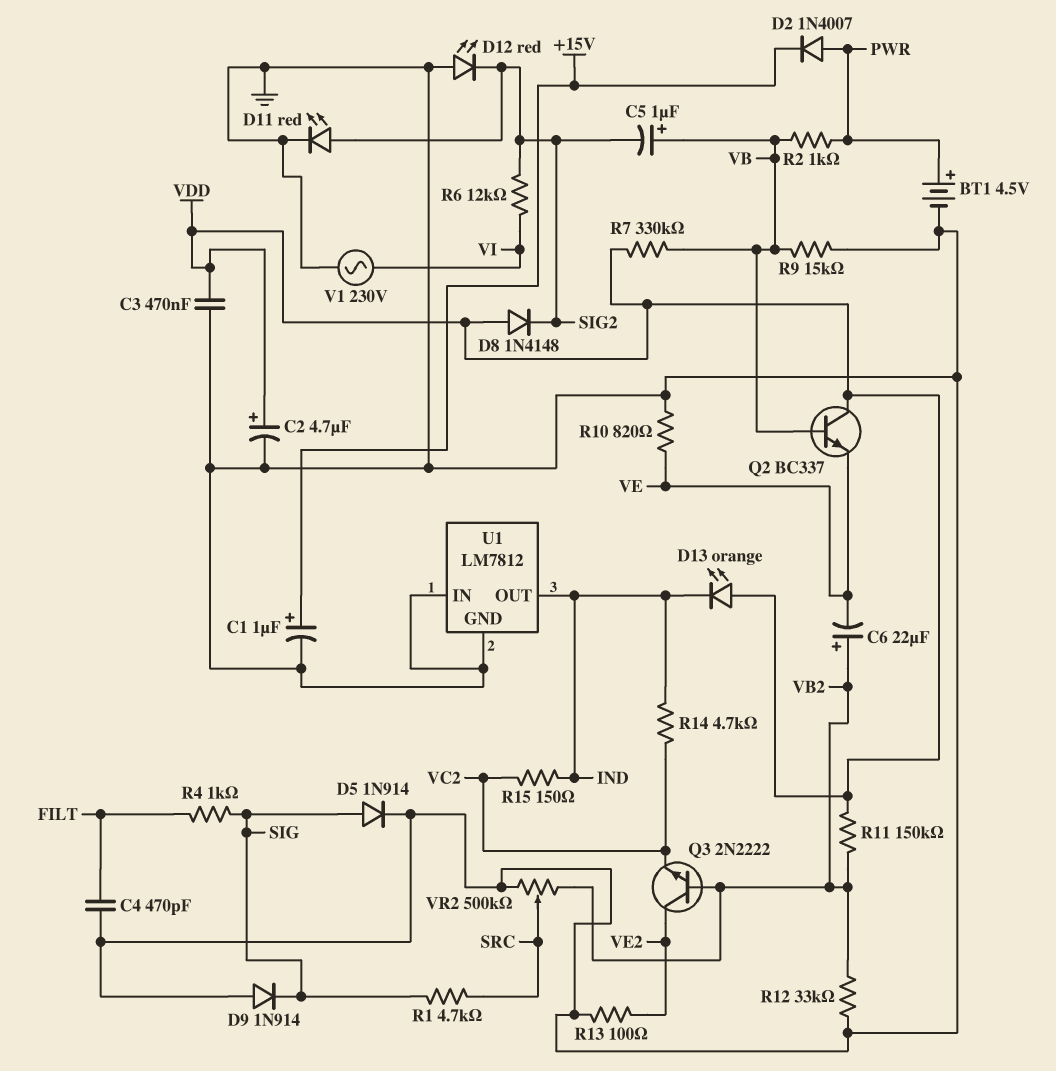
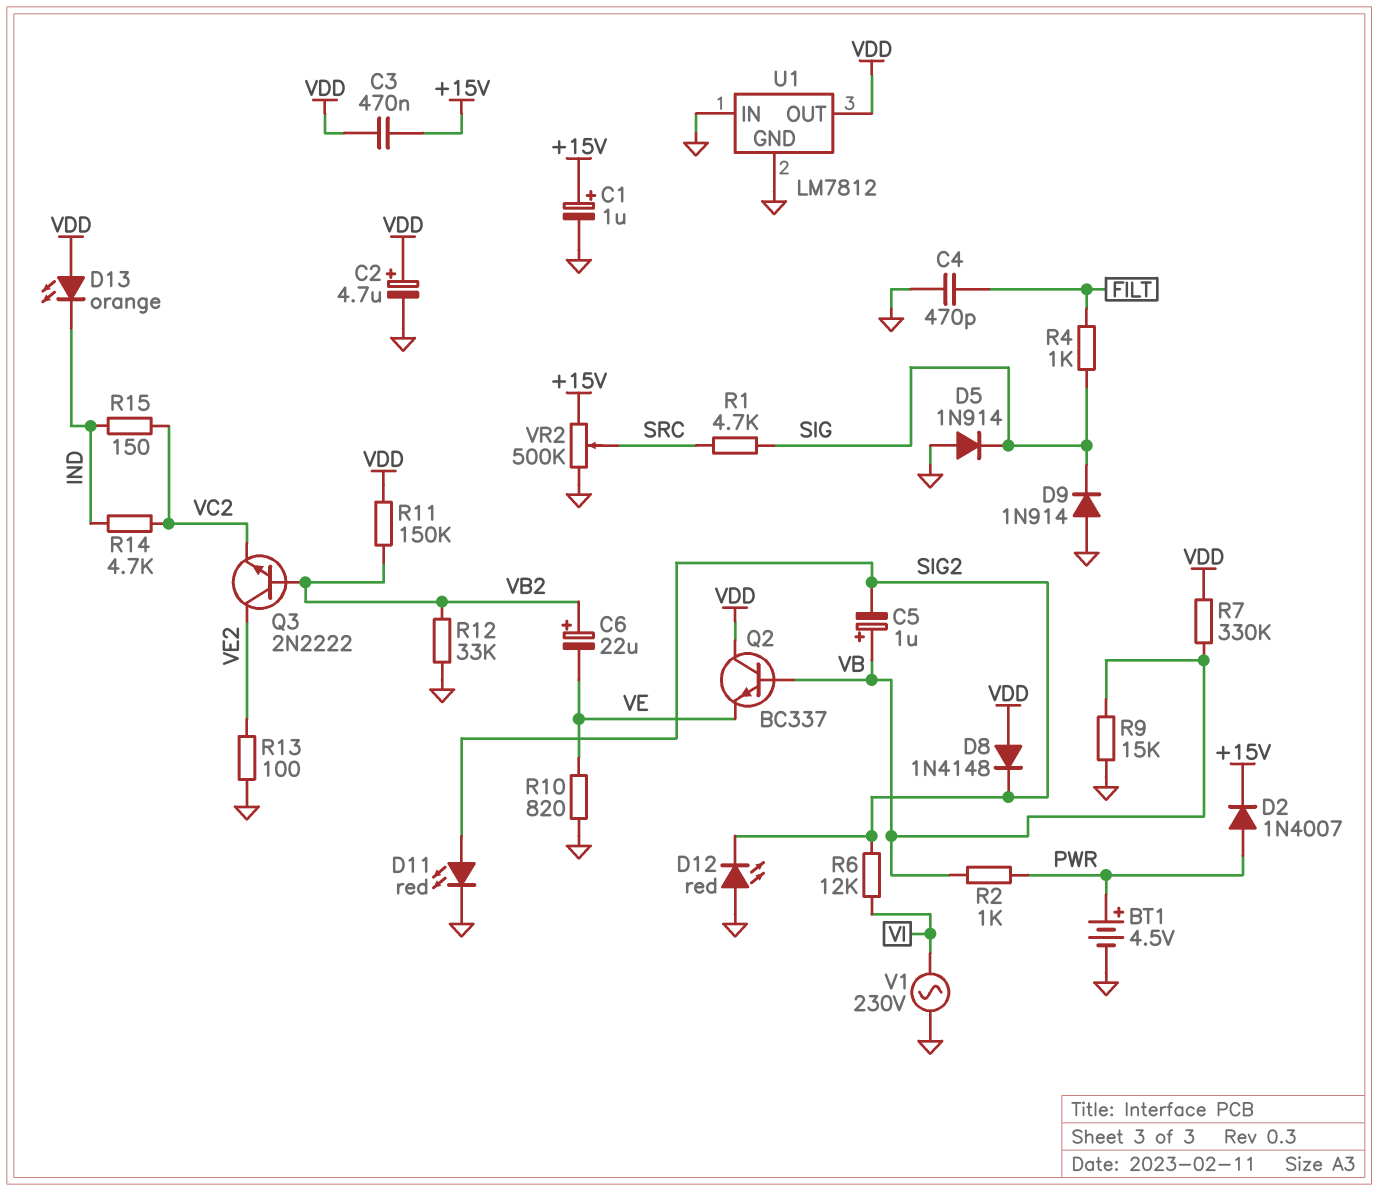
C3: 470nF (GND, VDD) -> 470nF (+15V, VDD)
D5: diode 1N914 (A SIG, K GND) -> diode 1N914 (A GND, K SIG)
U1 pin OUT: IND -> VDD
VR2: 500k (GND, VB2, wiper SRC) -> 500k (+15V, GND, wiper SRC)

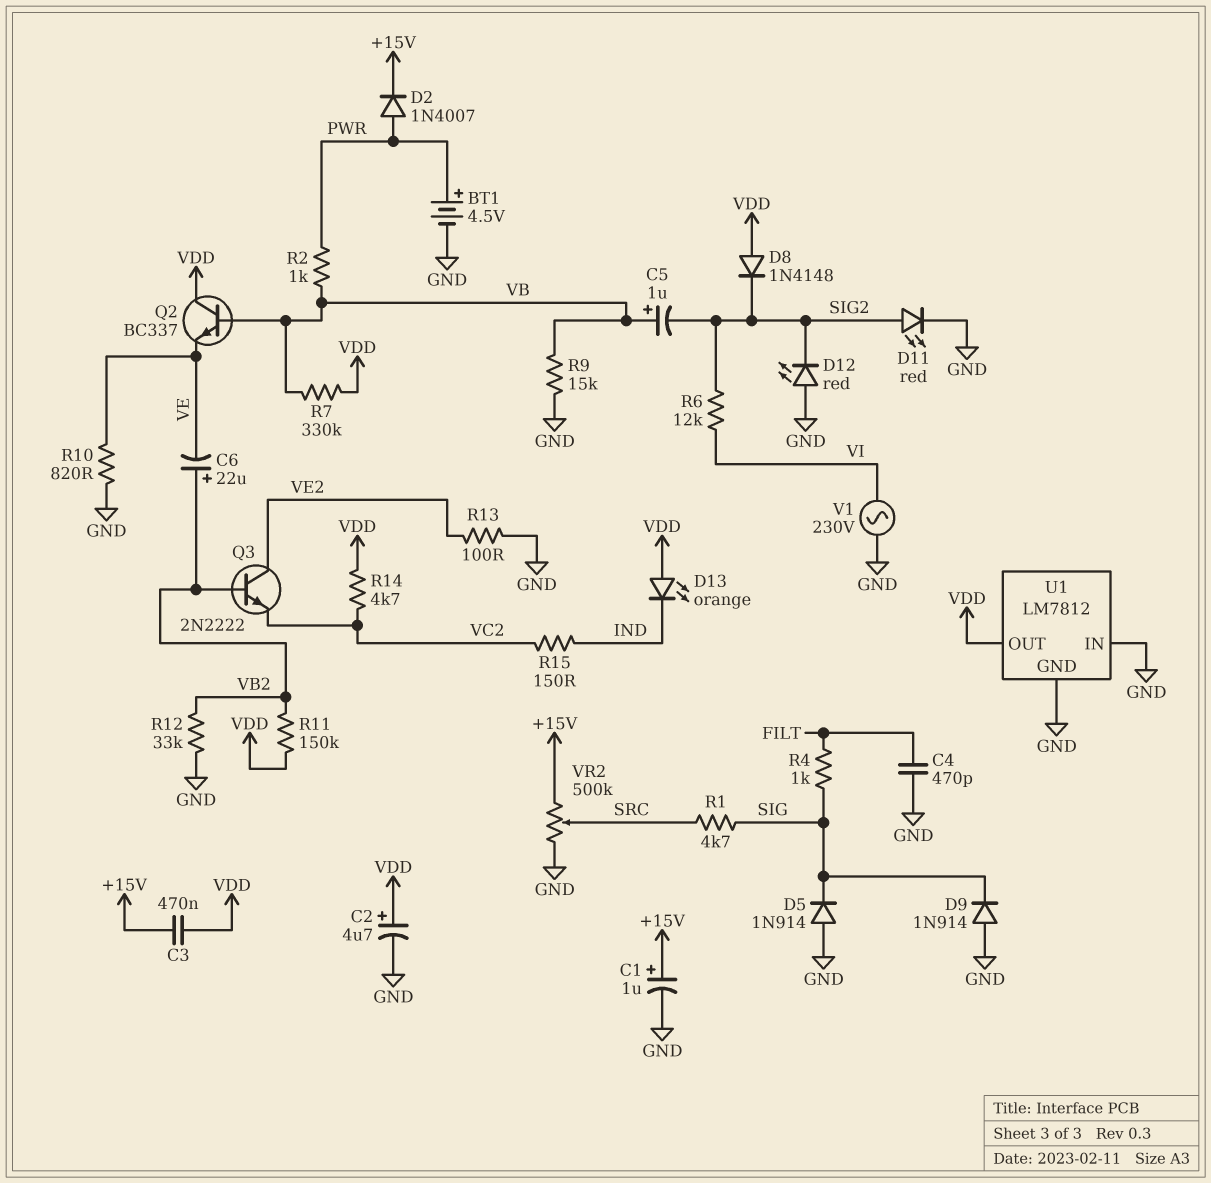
R14: 4.7k (IND, VC2) -> 4.7k (VC2, VDD)

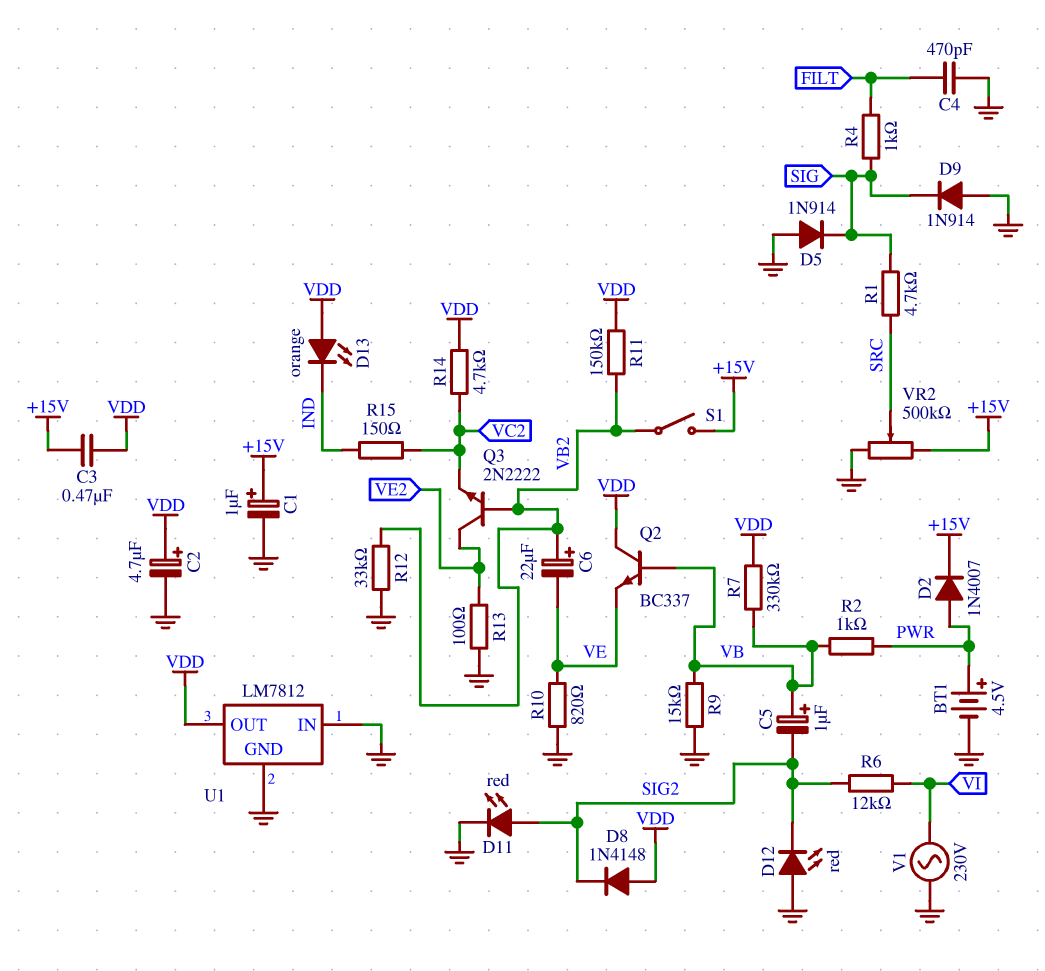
S1: none -> switch (+15V, VB2)

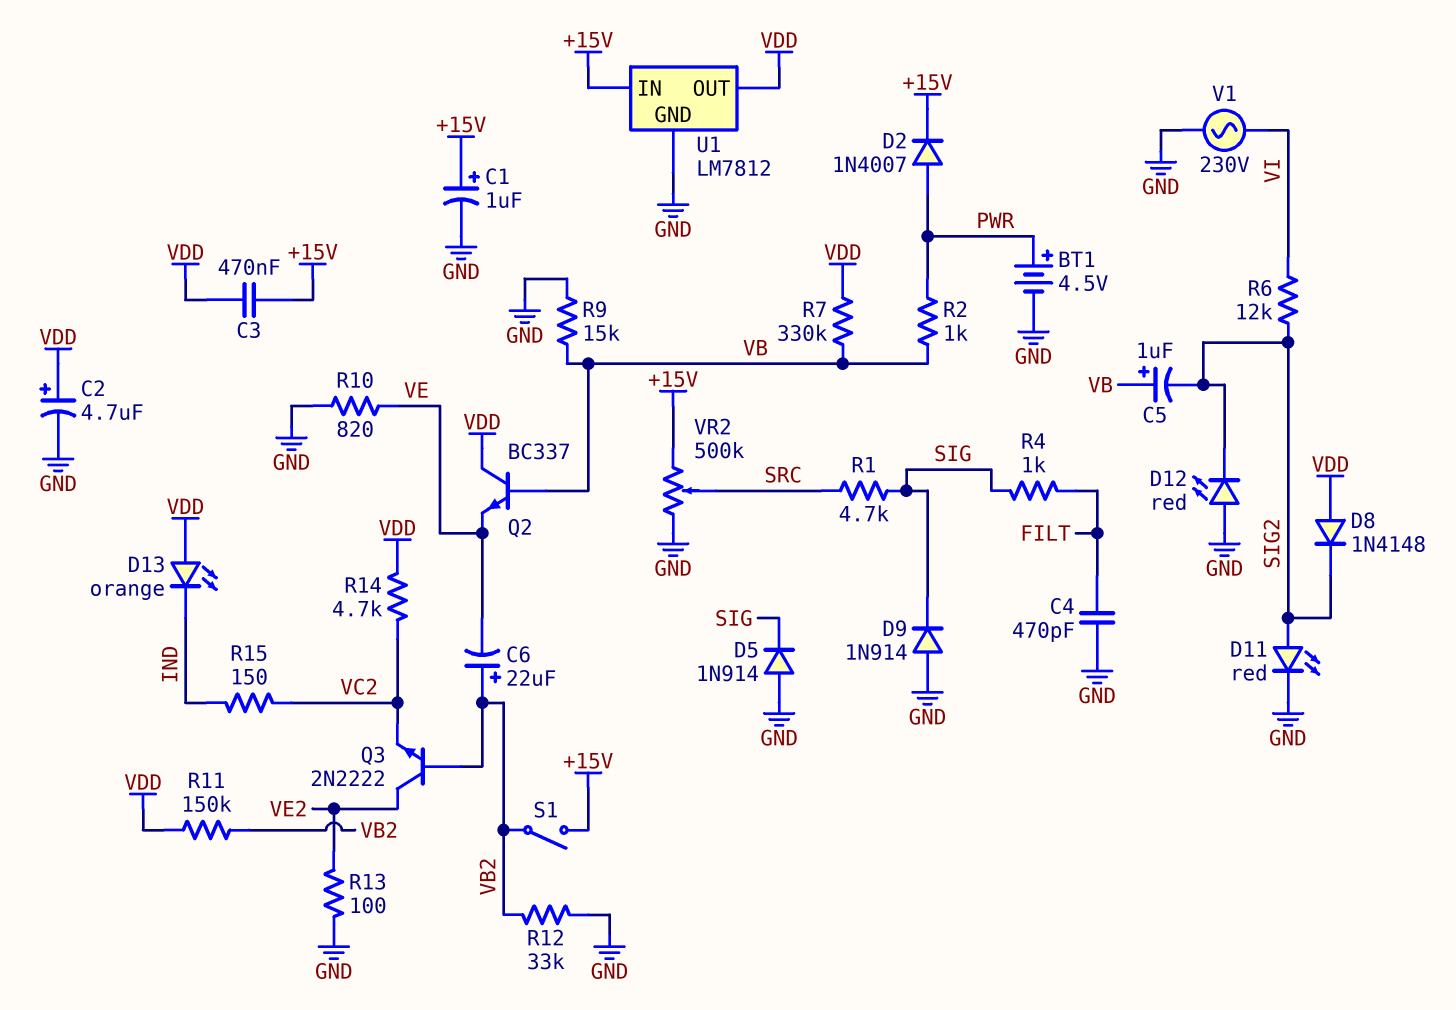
U1 pin IN: GND -> +15V

